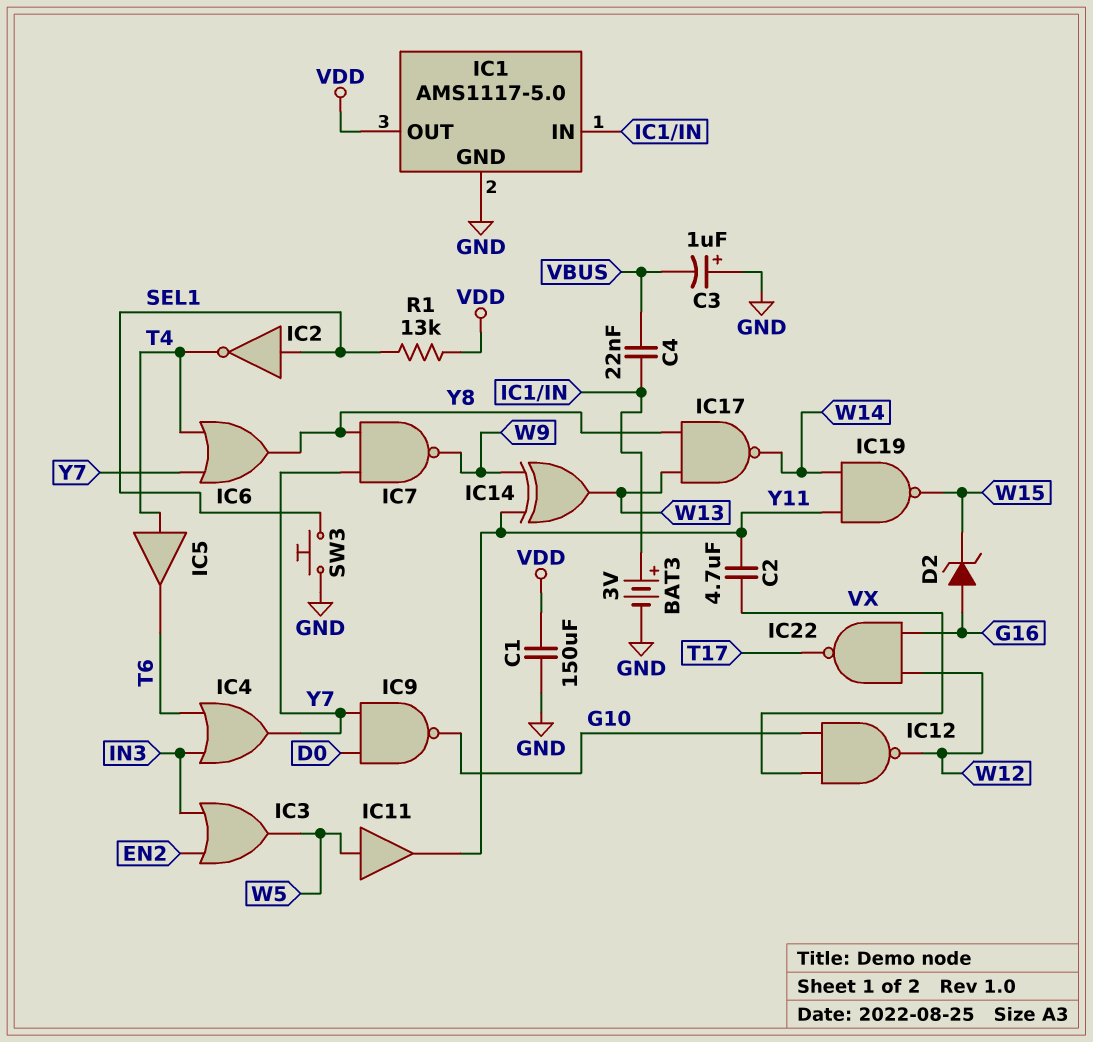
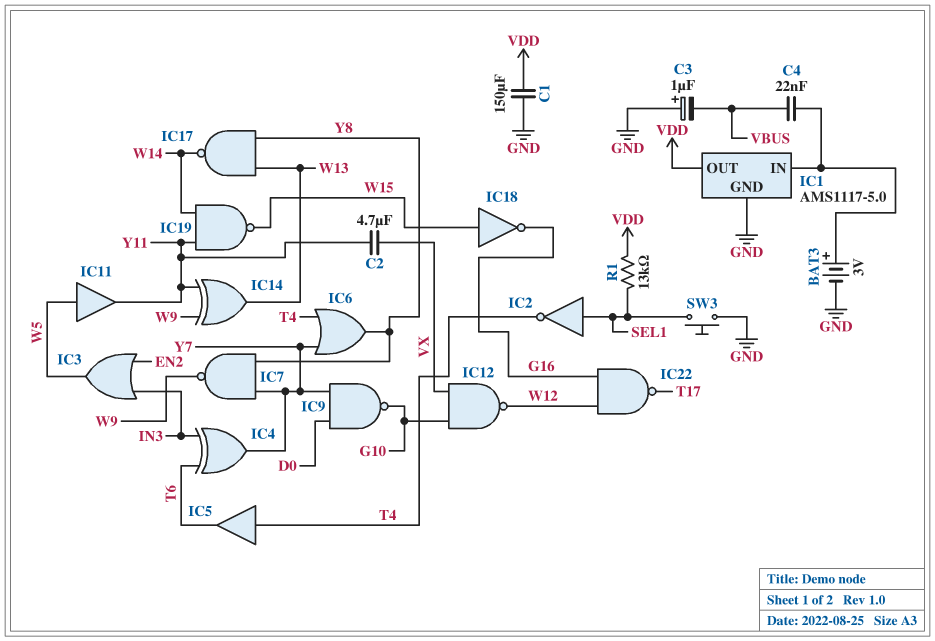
D2: zener (A G16, K W15) -> none
IC4: OR (in IN3, in T6, out Y7) -> XOR (in IN3, in T6, out Y7)
IC18: none -> NOT (in W15, out G16)

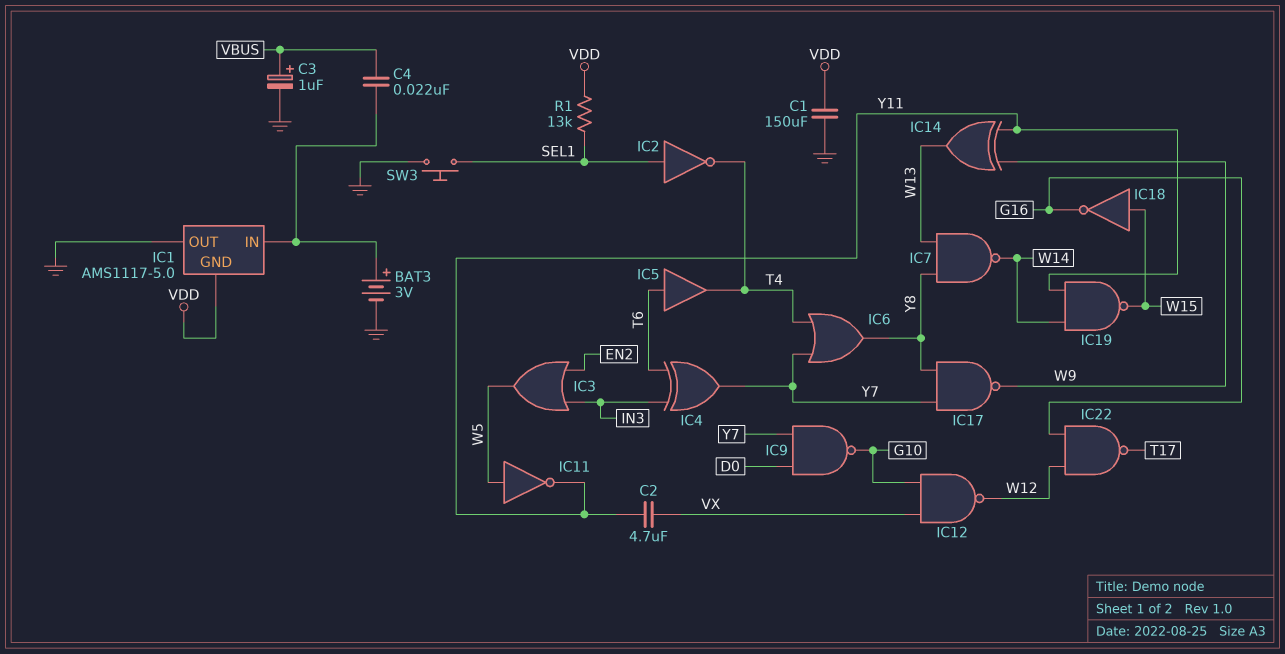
C3: 1uF (plus GND, minus VBUS) -> 1uF (plus VBUS, minus GND)
IC1 pin GND: GND -> VDD
IC1 pin OUT: VDD -> GND
IC5: buffer (in T4, out T6) -> buffer (in T6, out T4)
IC7: NAND (in Y7, in Y8, out W9) -> NAND (in W13, in Y8, out W14)
IC11: buffer (in W5, out Y11) -> NOT (in W5, out Y11)
IC17: NAND (in W13, in Y8, out W14) -> NAND (in Y7, in Y8, out W9)

